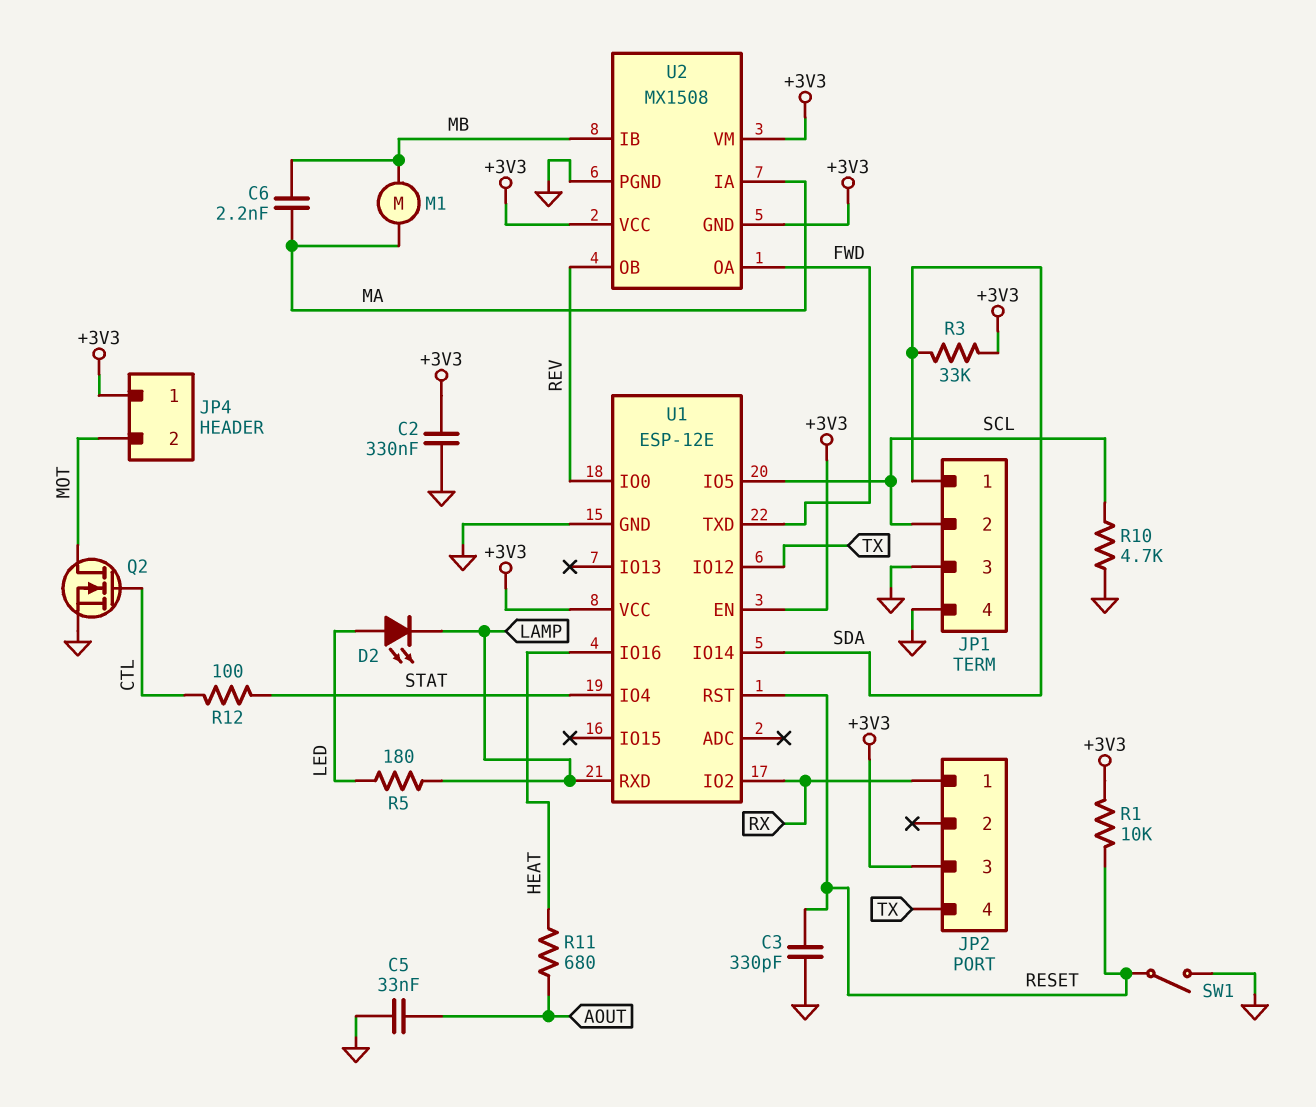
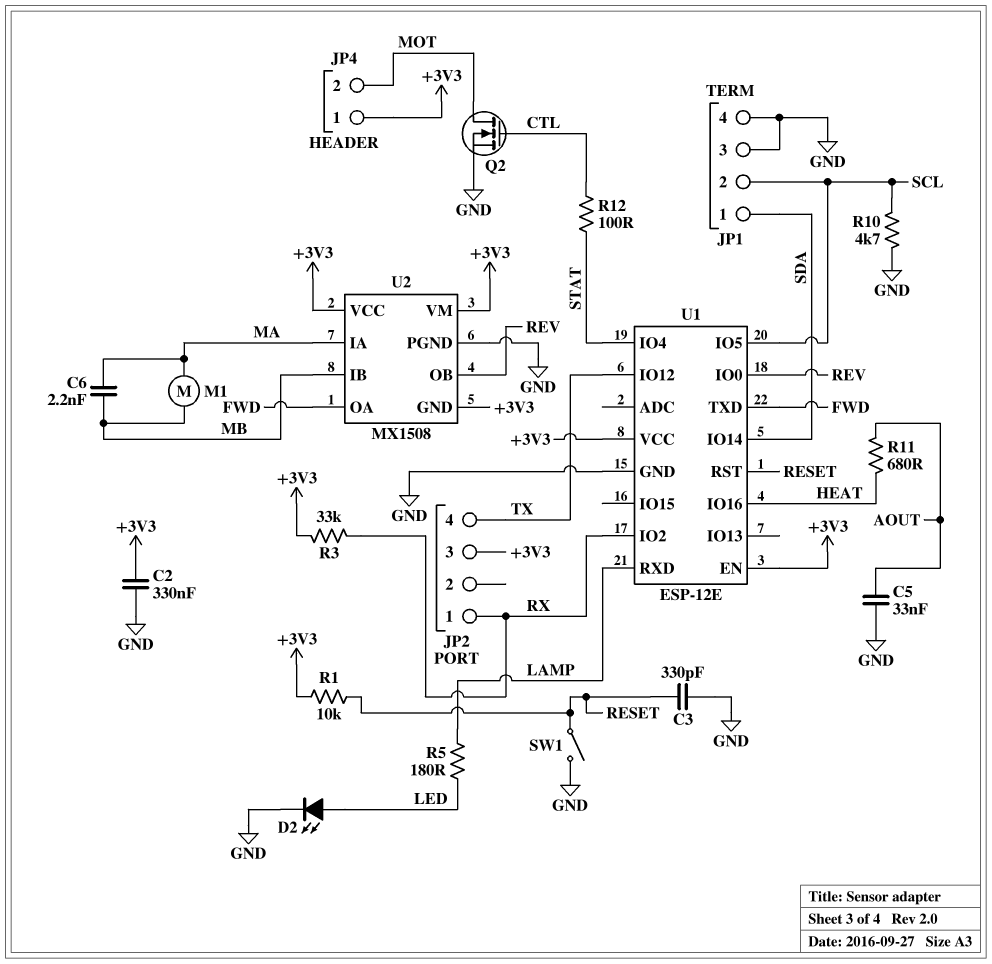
D2: LED (A LED, K LAMP) -> LED (A LED, K GND)
R3: 33k (+3V3, SDA) -> 33k (+3V3, RX)

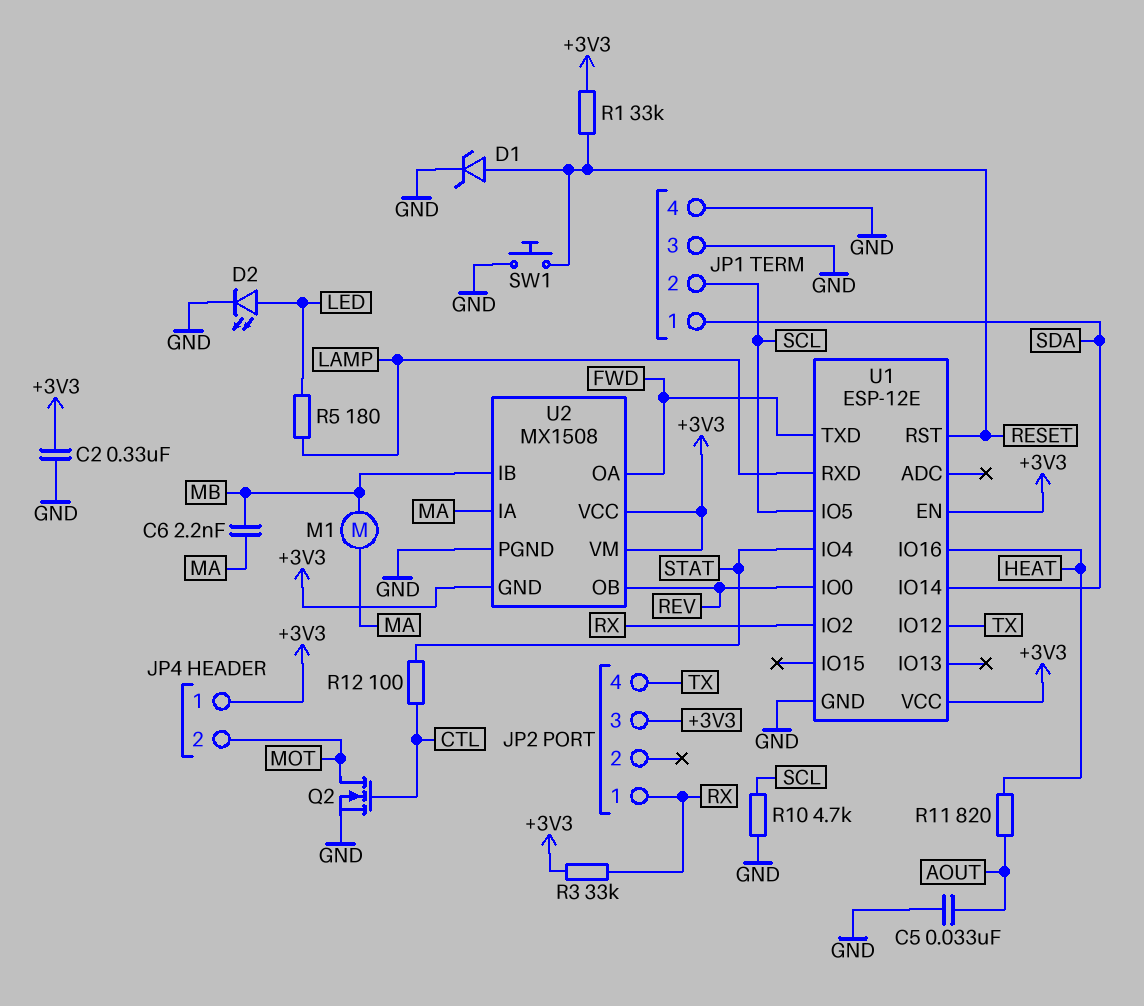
C3: 330pF (GND, RESET) -> none
D1: none -> zener (A RESET, K GND)
R1: 10k (+3V3, RESET) -> 33k (+3V3, RESET)
R11: 680 (AOUT, HEAT) -> 820 (AOUT, HEAT)
SW1: switch (GND, RESET) -> button (GND, RESET)

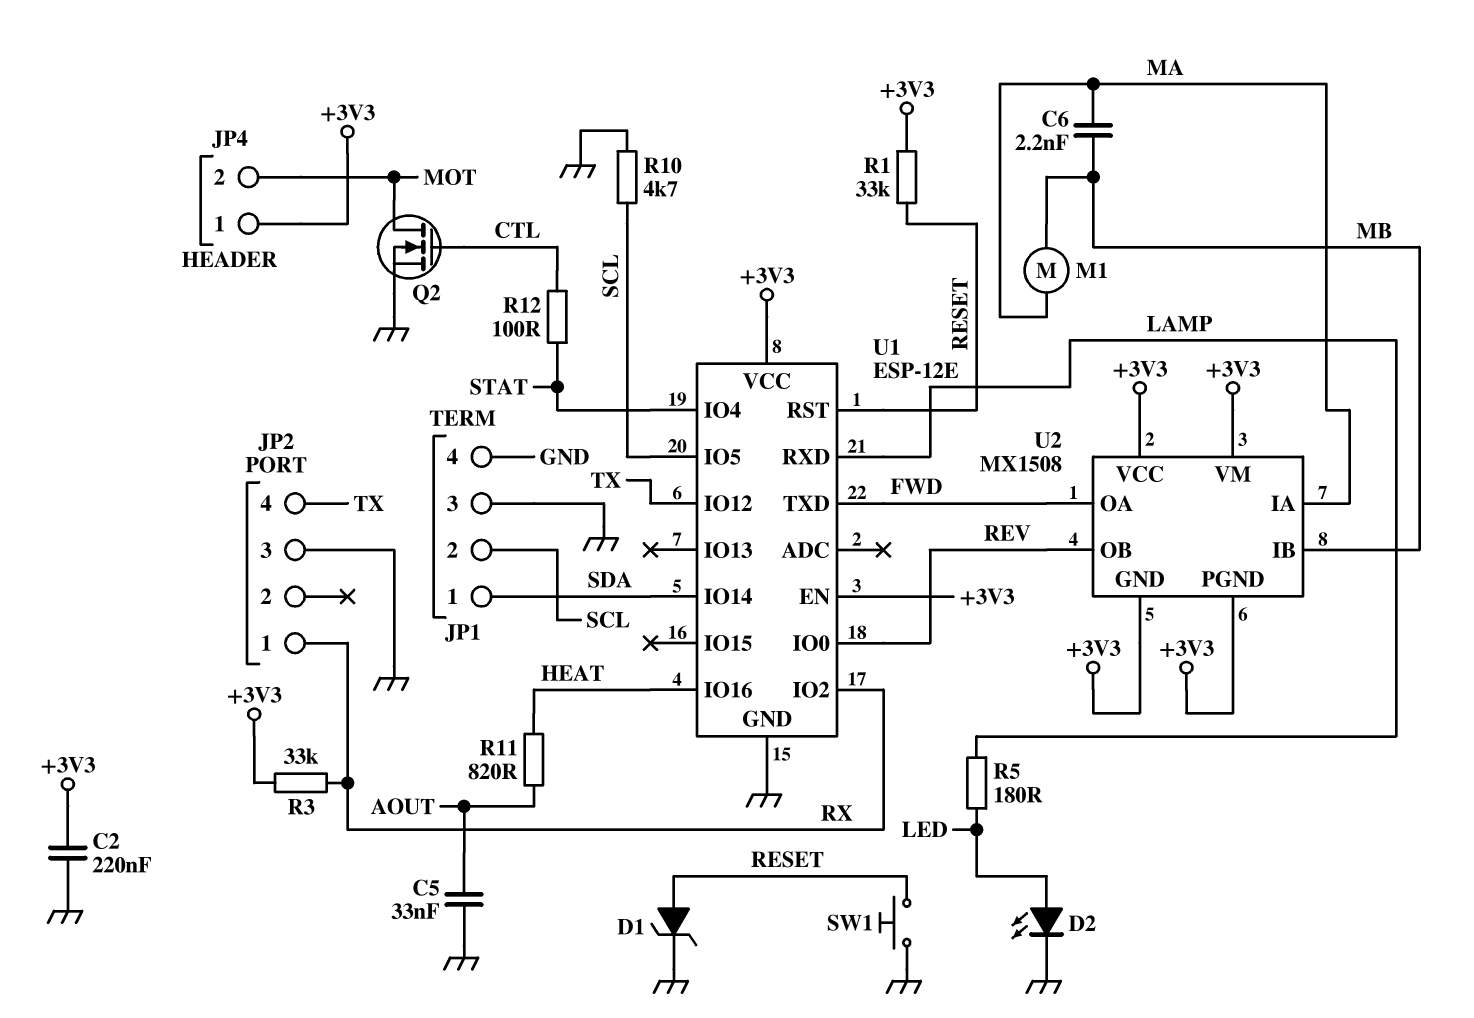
C2: 330nF (+3V3, GND) -> 220nF (+3V3, GND)
JP2 pin 3: +3V3 -> GND
U2 pin PGND: GND -> +3V3

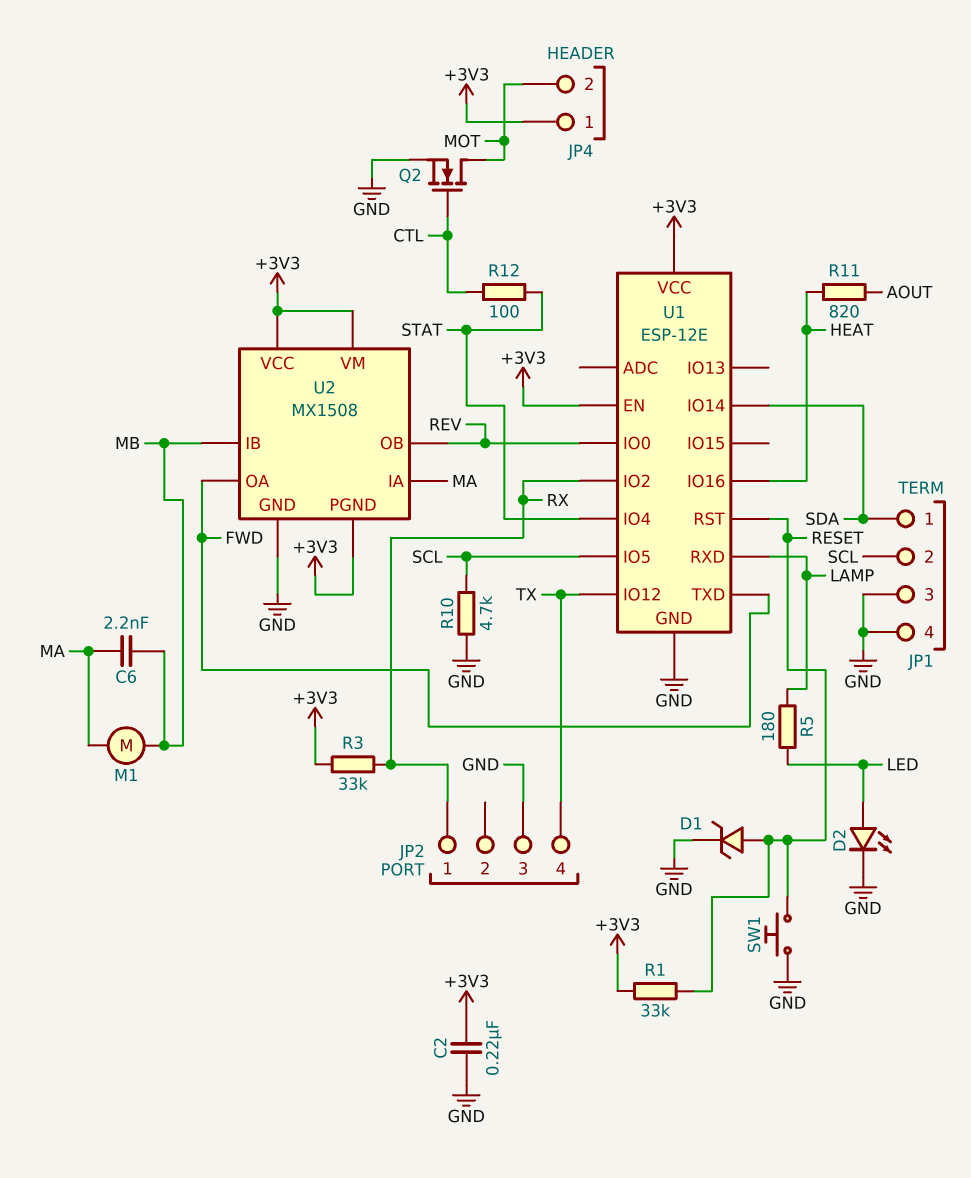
C5: 33nF (AOUT, GND) -> none
U2 pin GND: +3V3 -> GND

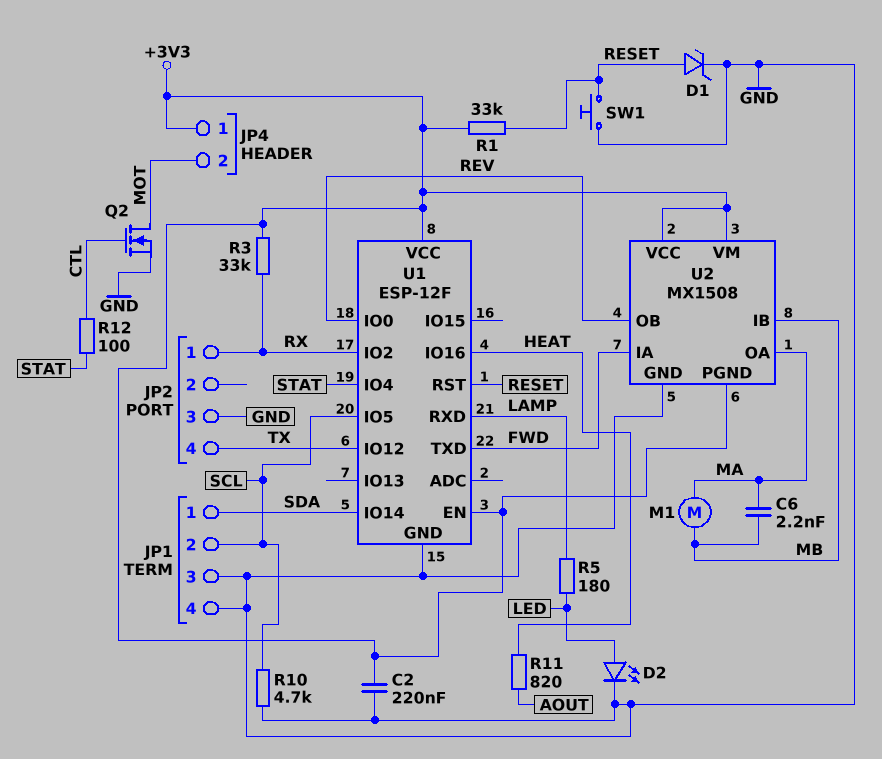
U1: ESP-12E -> ESP-12F
U2 pin IA: MA -> FWD
U2 pin OA: FWD -> MA

